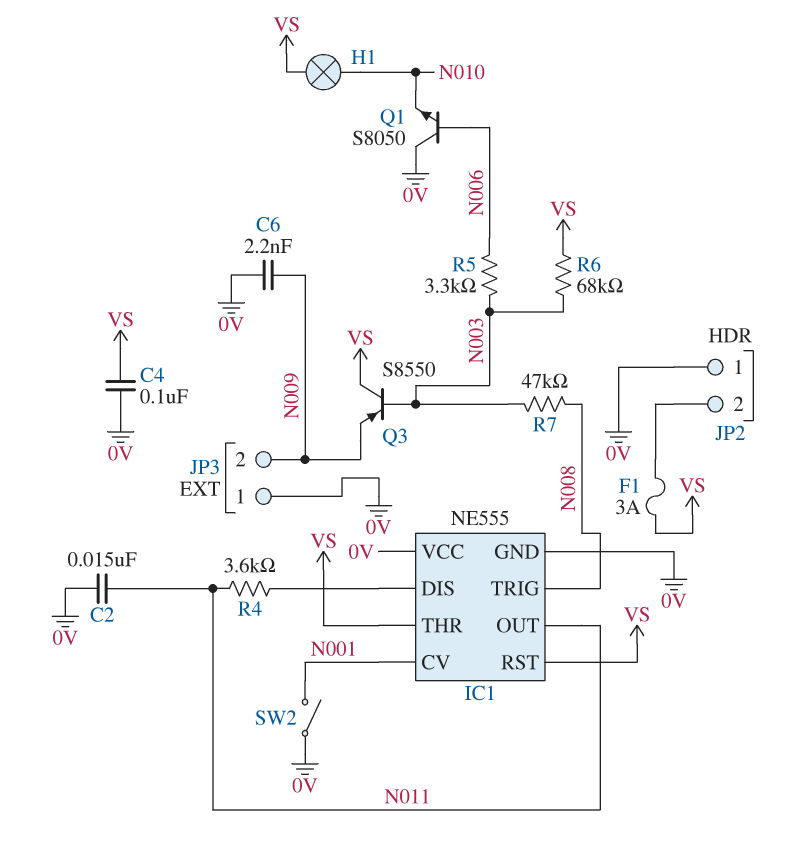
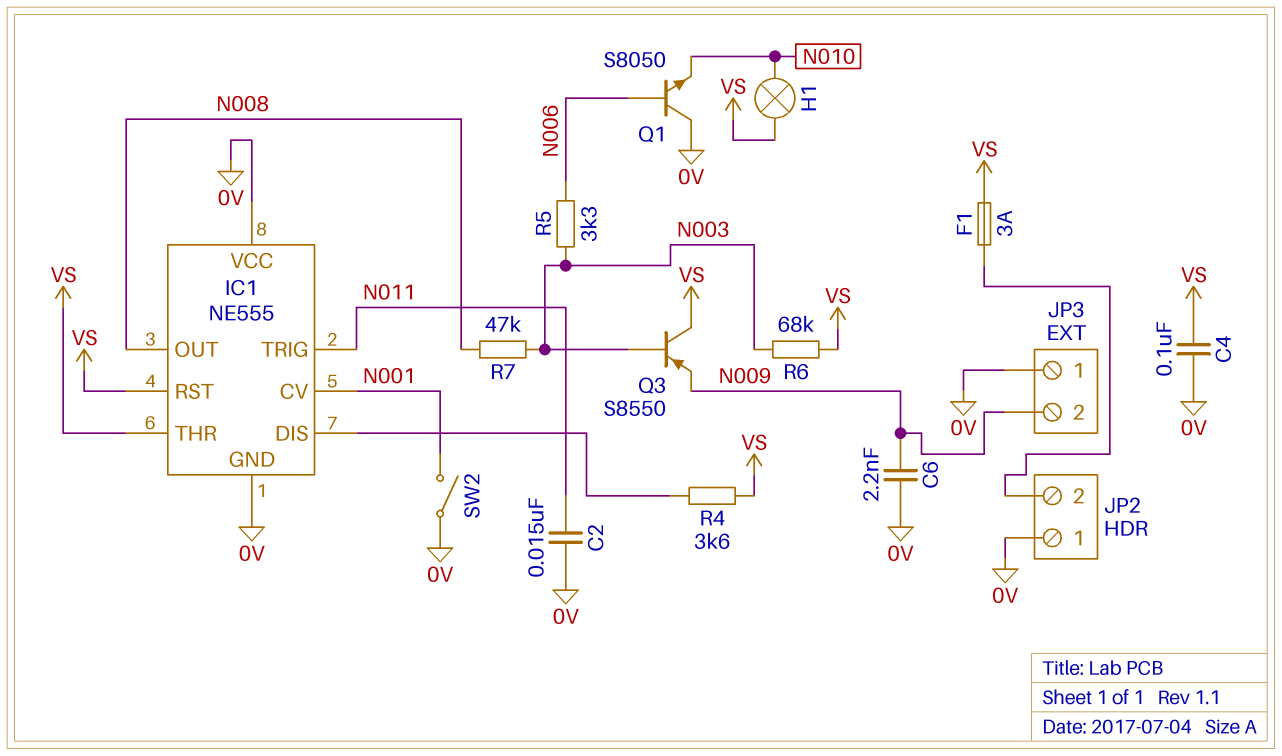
IC1 pin OUT: N011 -> N008
IC1 pin TRIG: N008 -> N011
R4: 3.6k (IC1/DIS, N011) -> 3.6k (IC1/DIS, VS)

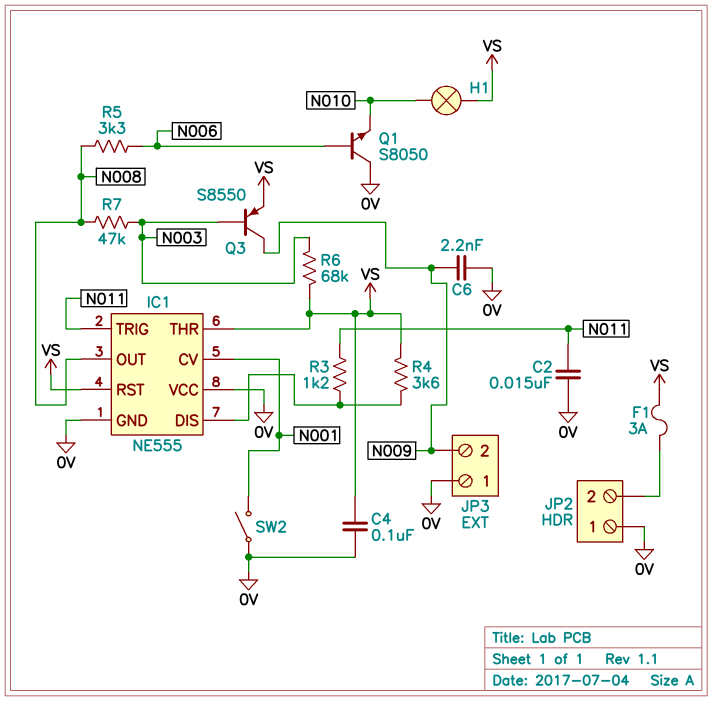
Q3: PNP S8550 (B N003, C VS, E N009) -> PNP S8550 (B N003, C N009, E VS)
R3: none -> 1.2k (IC1/DIS, N011)
R5: 3.3k (N003, N006) -> 3.3k (N006, N008)

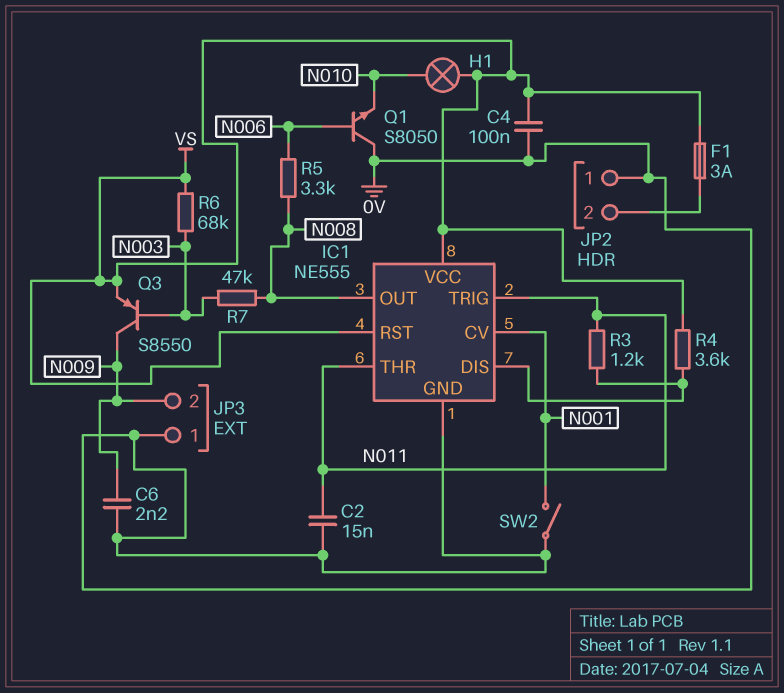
IC1 pin THR: VS -> N011
IC1 pin VCC: 0V -> VS

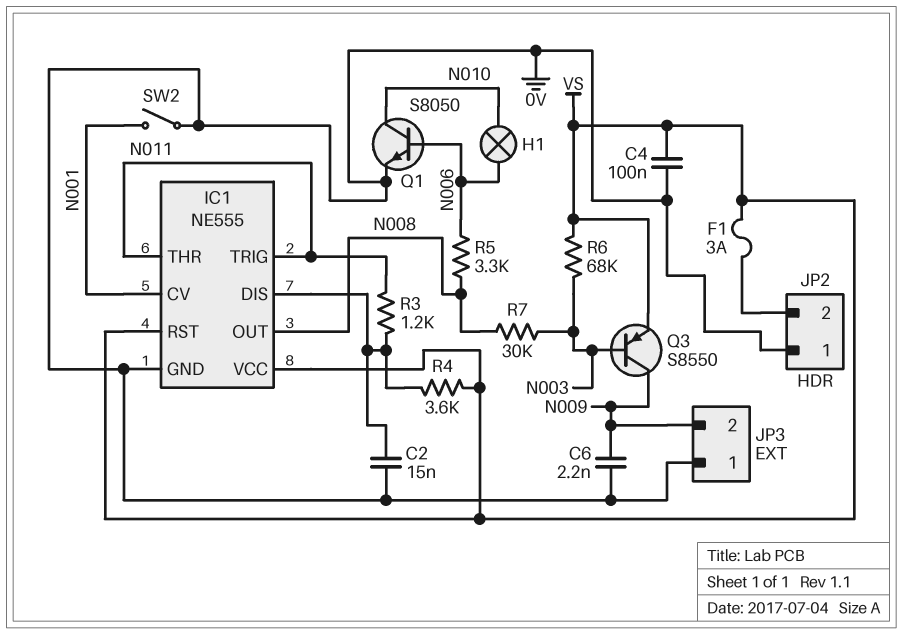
C2: 15nF (0V, N011) -> 15nF (0V, IC1/DIS)
H1: lamp (N010, VS) -> lamp (N006, N010)
Q1: NPN S8050 (B N006, C 0V, E N010) -> NPN S8050 (B N006, C N010, E 0V)
R7: 47k (N003, N008) -> 30k (N003, N008)

